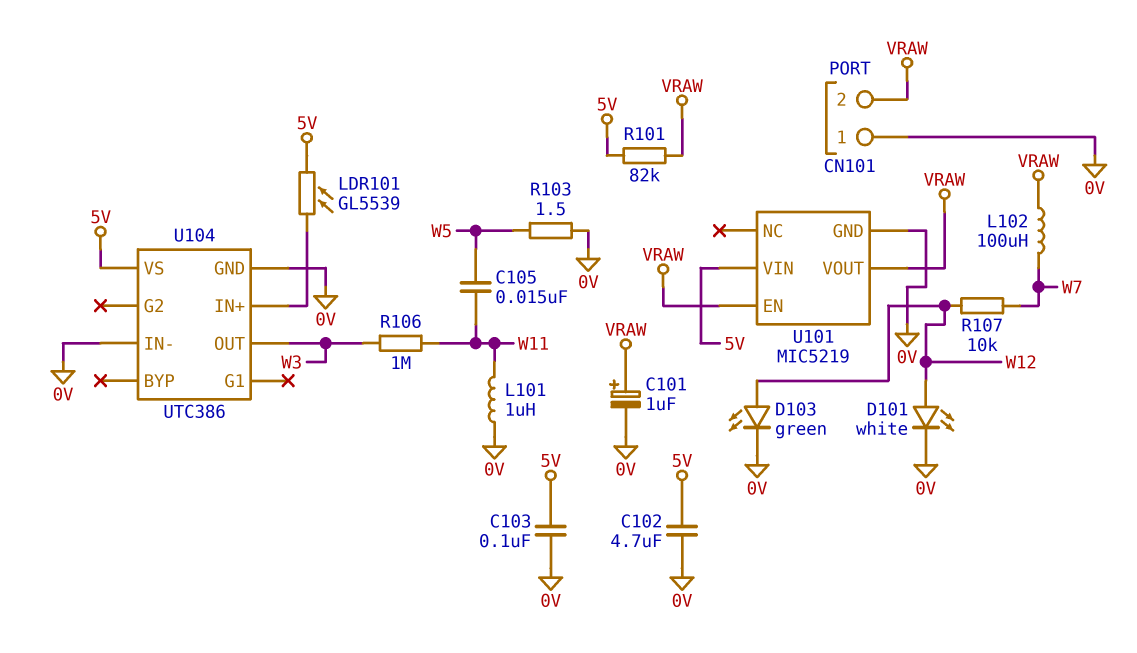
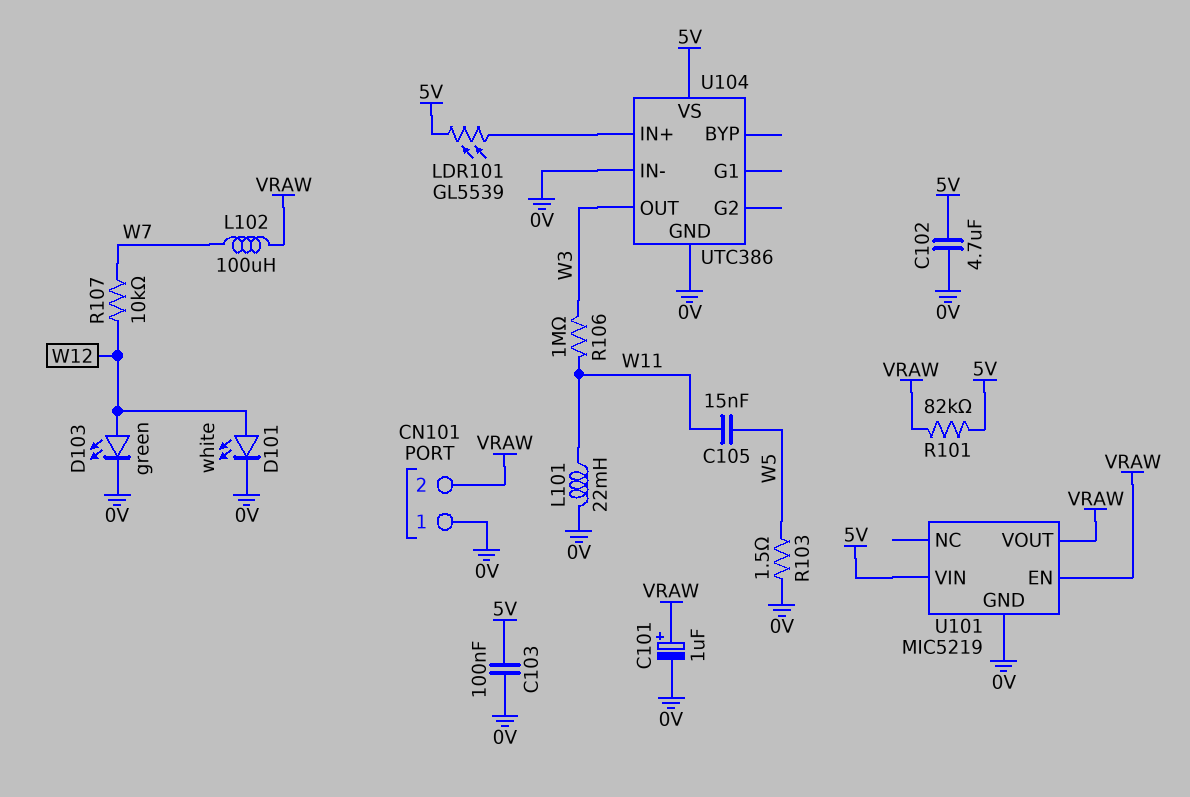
L101: 1uH (0V, W11) -> 22mH (0V, W11)

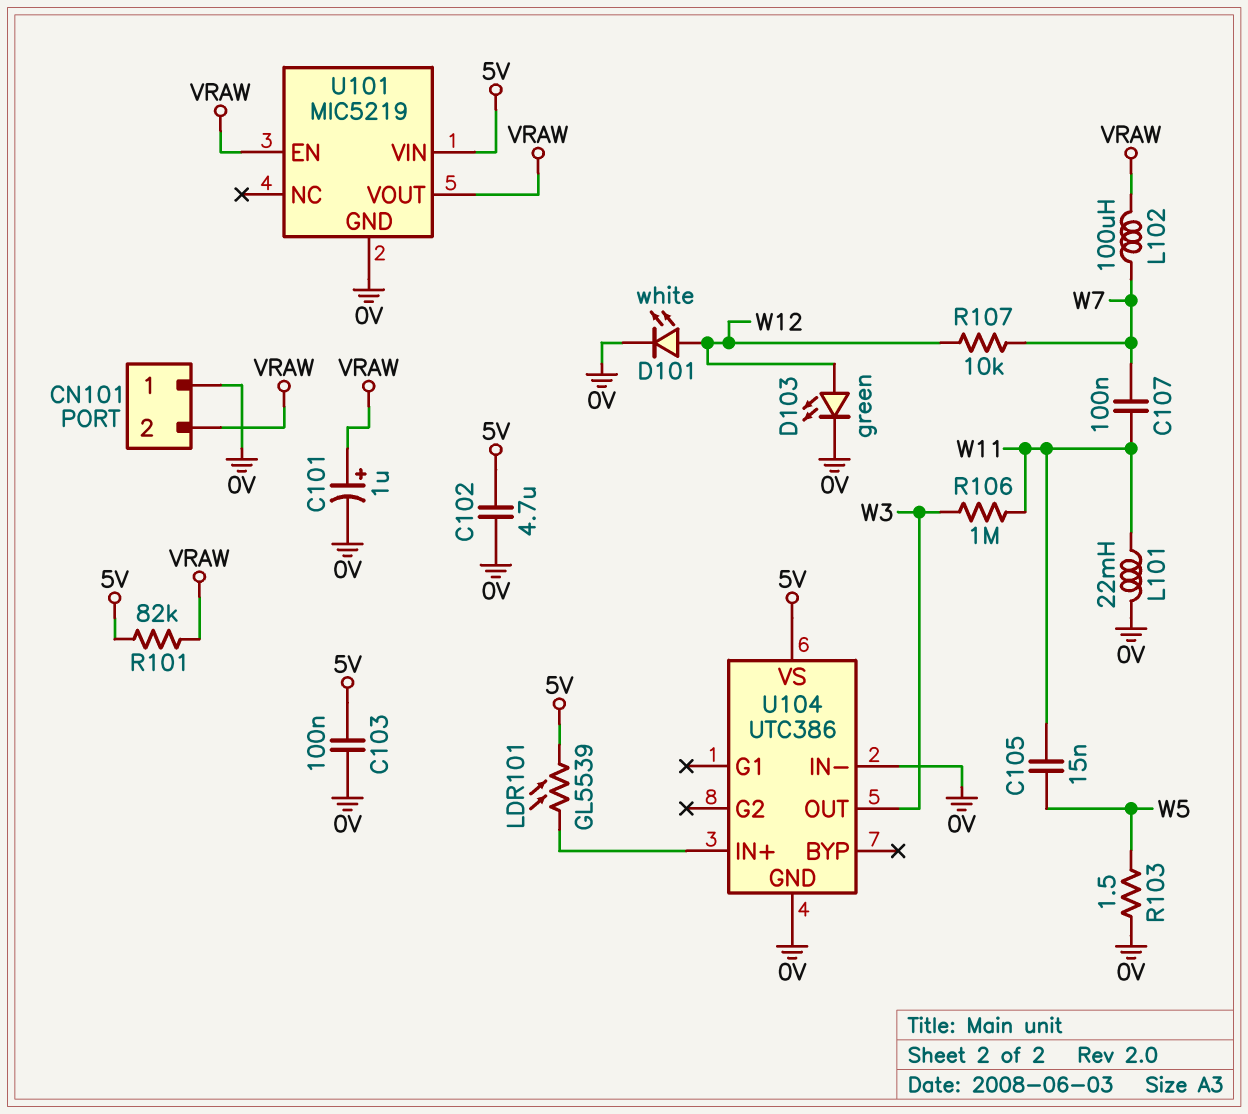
C107: none -> 100nF (W7, W11)

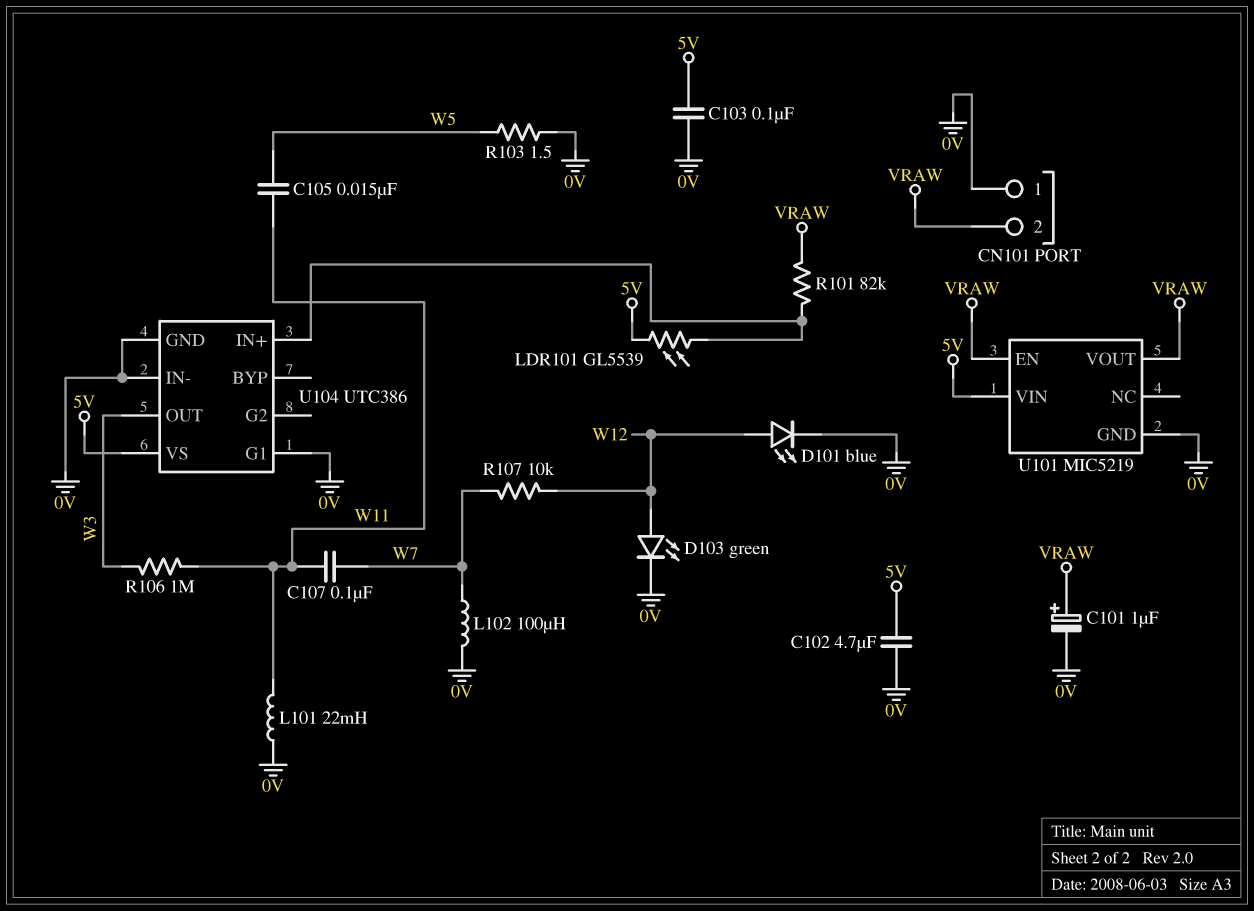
D101: LED white (A W12, K 0V) -> LED blue (A W12, K 0V)
L102: 100uH (VRAW, W7) -> 100uH (0V, W7)
R101: 82k (5V, VRAW) -> 82k (U104/IN+, VRAW)
U104 pin G1: none -> 0V

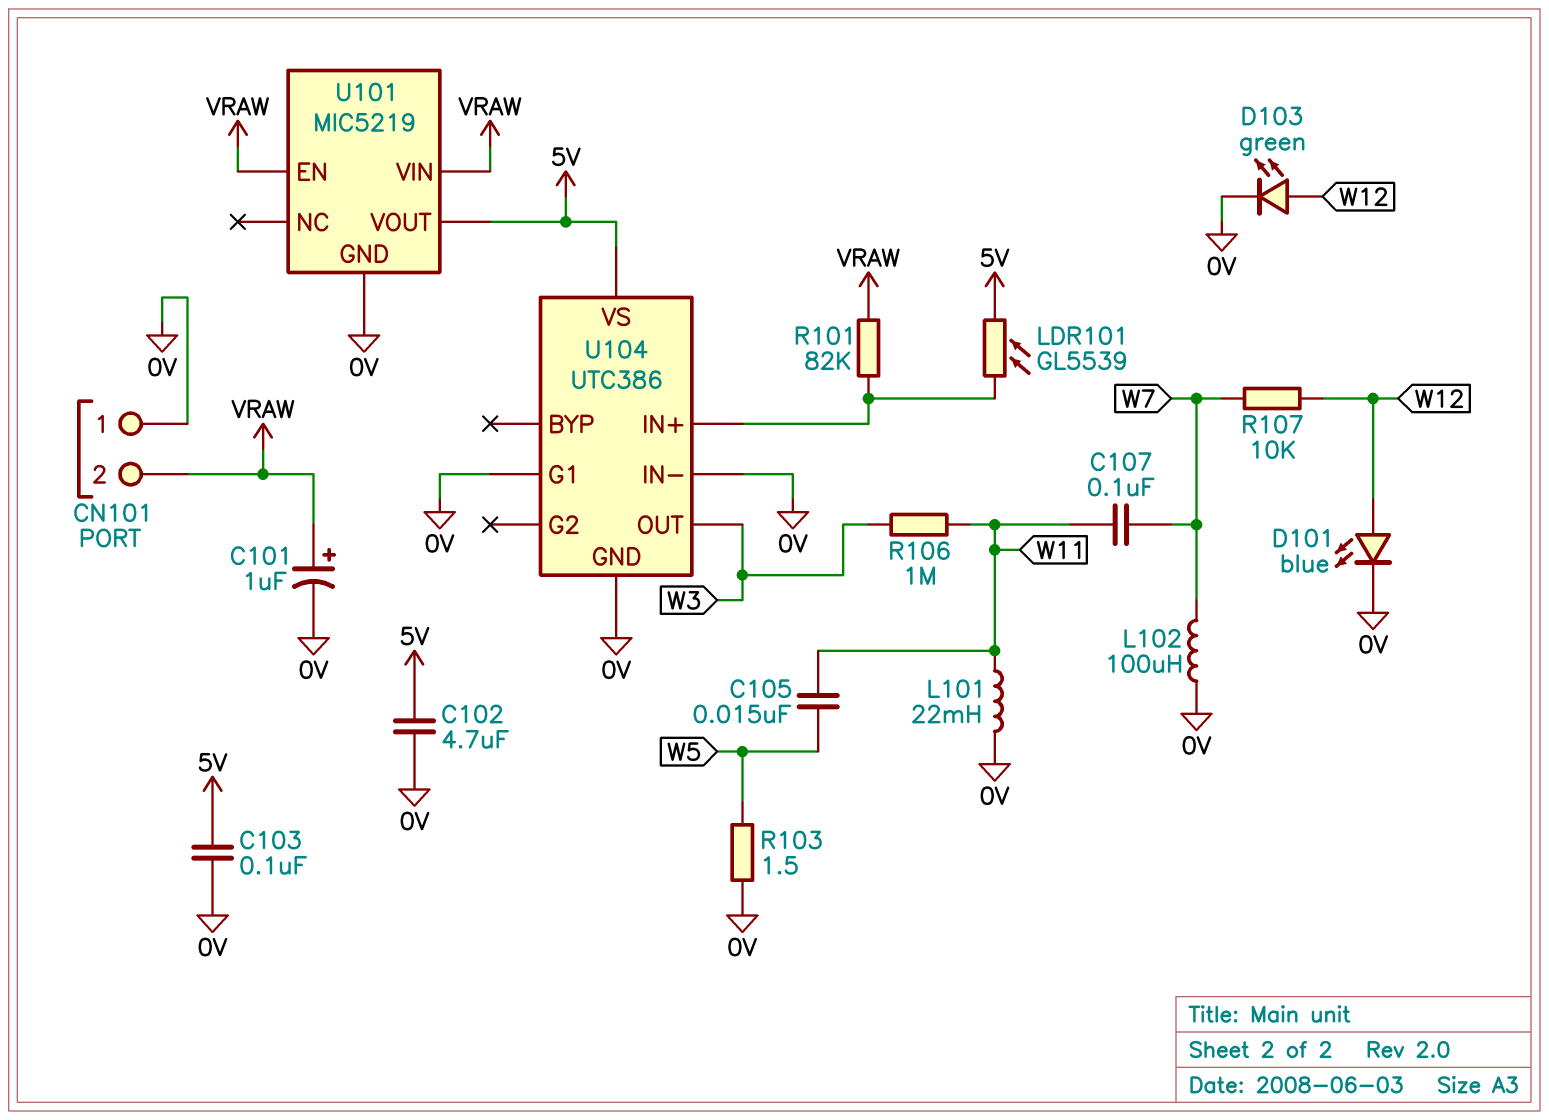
U101 pin VIN: 5V -> VRAW
U101 pin VOUT: VRAW -> 5V

